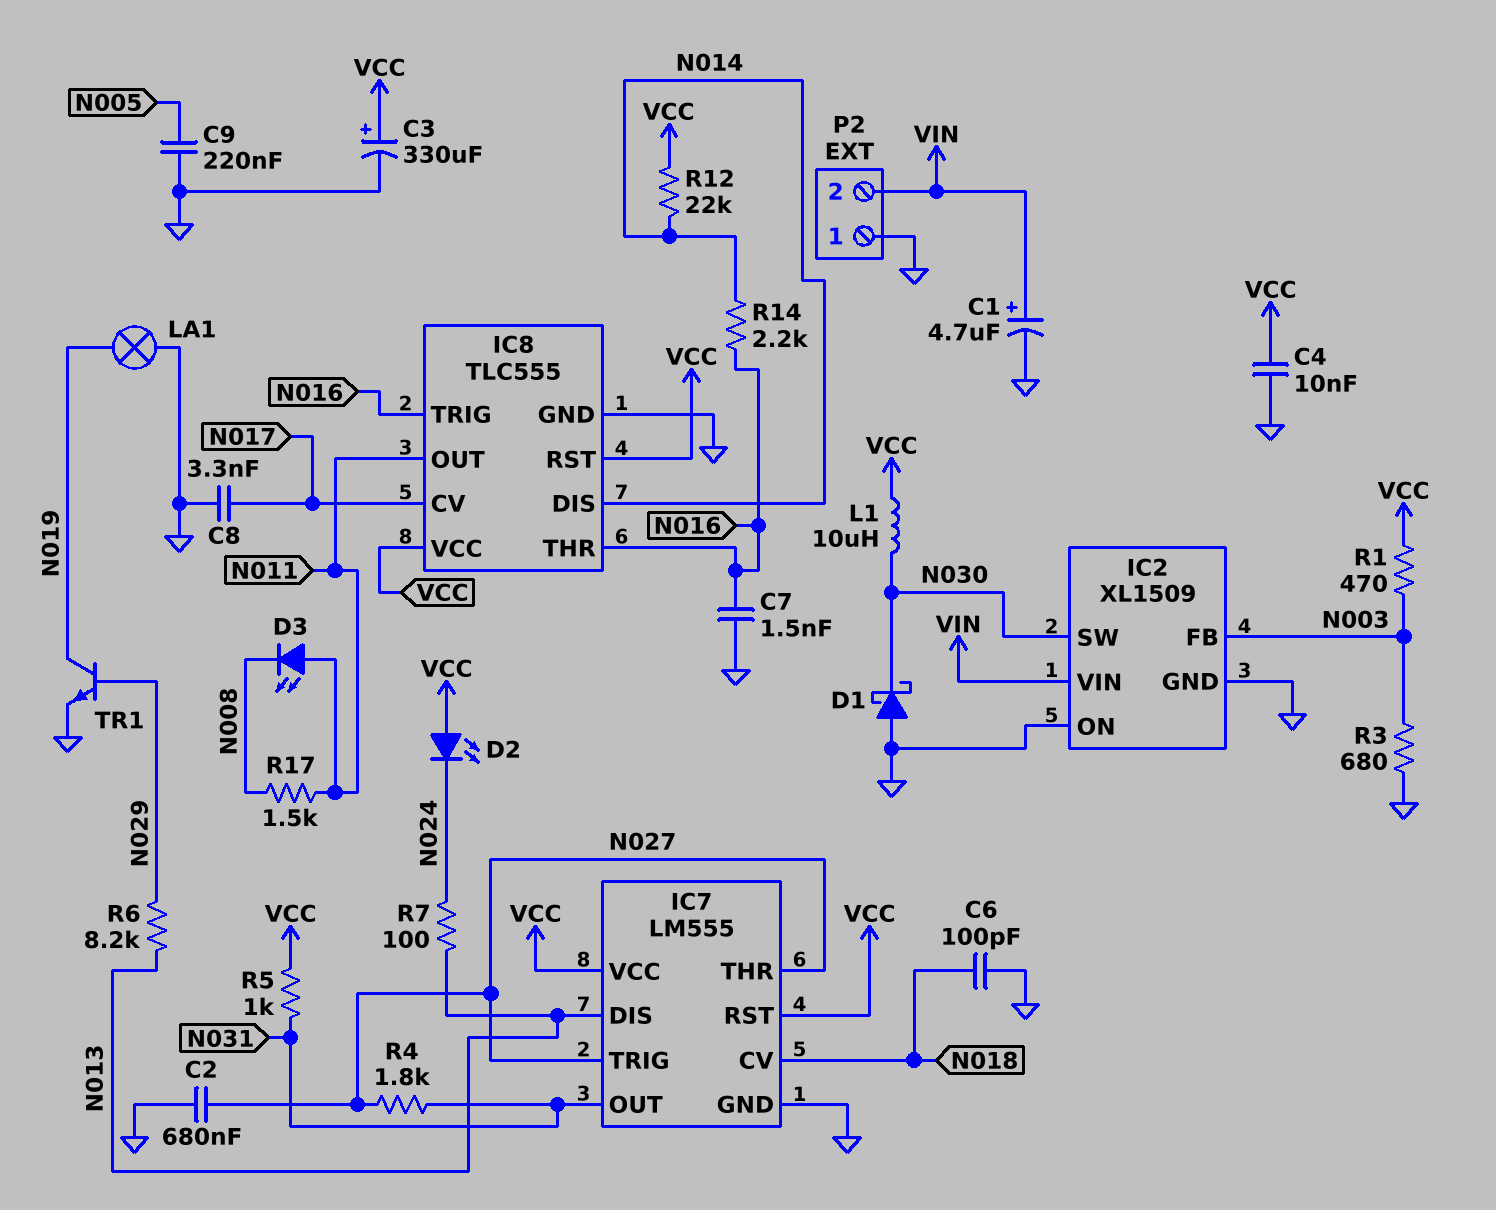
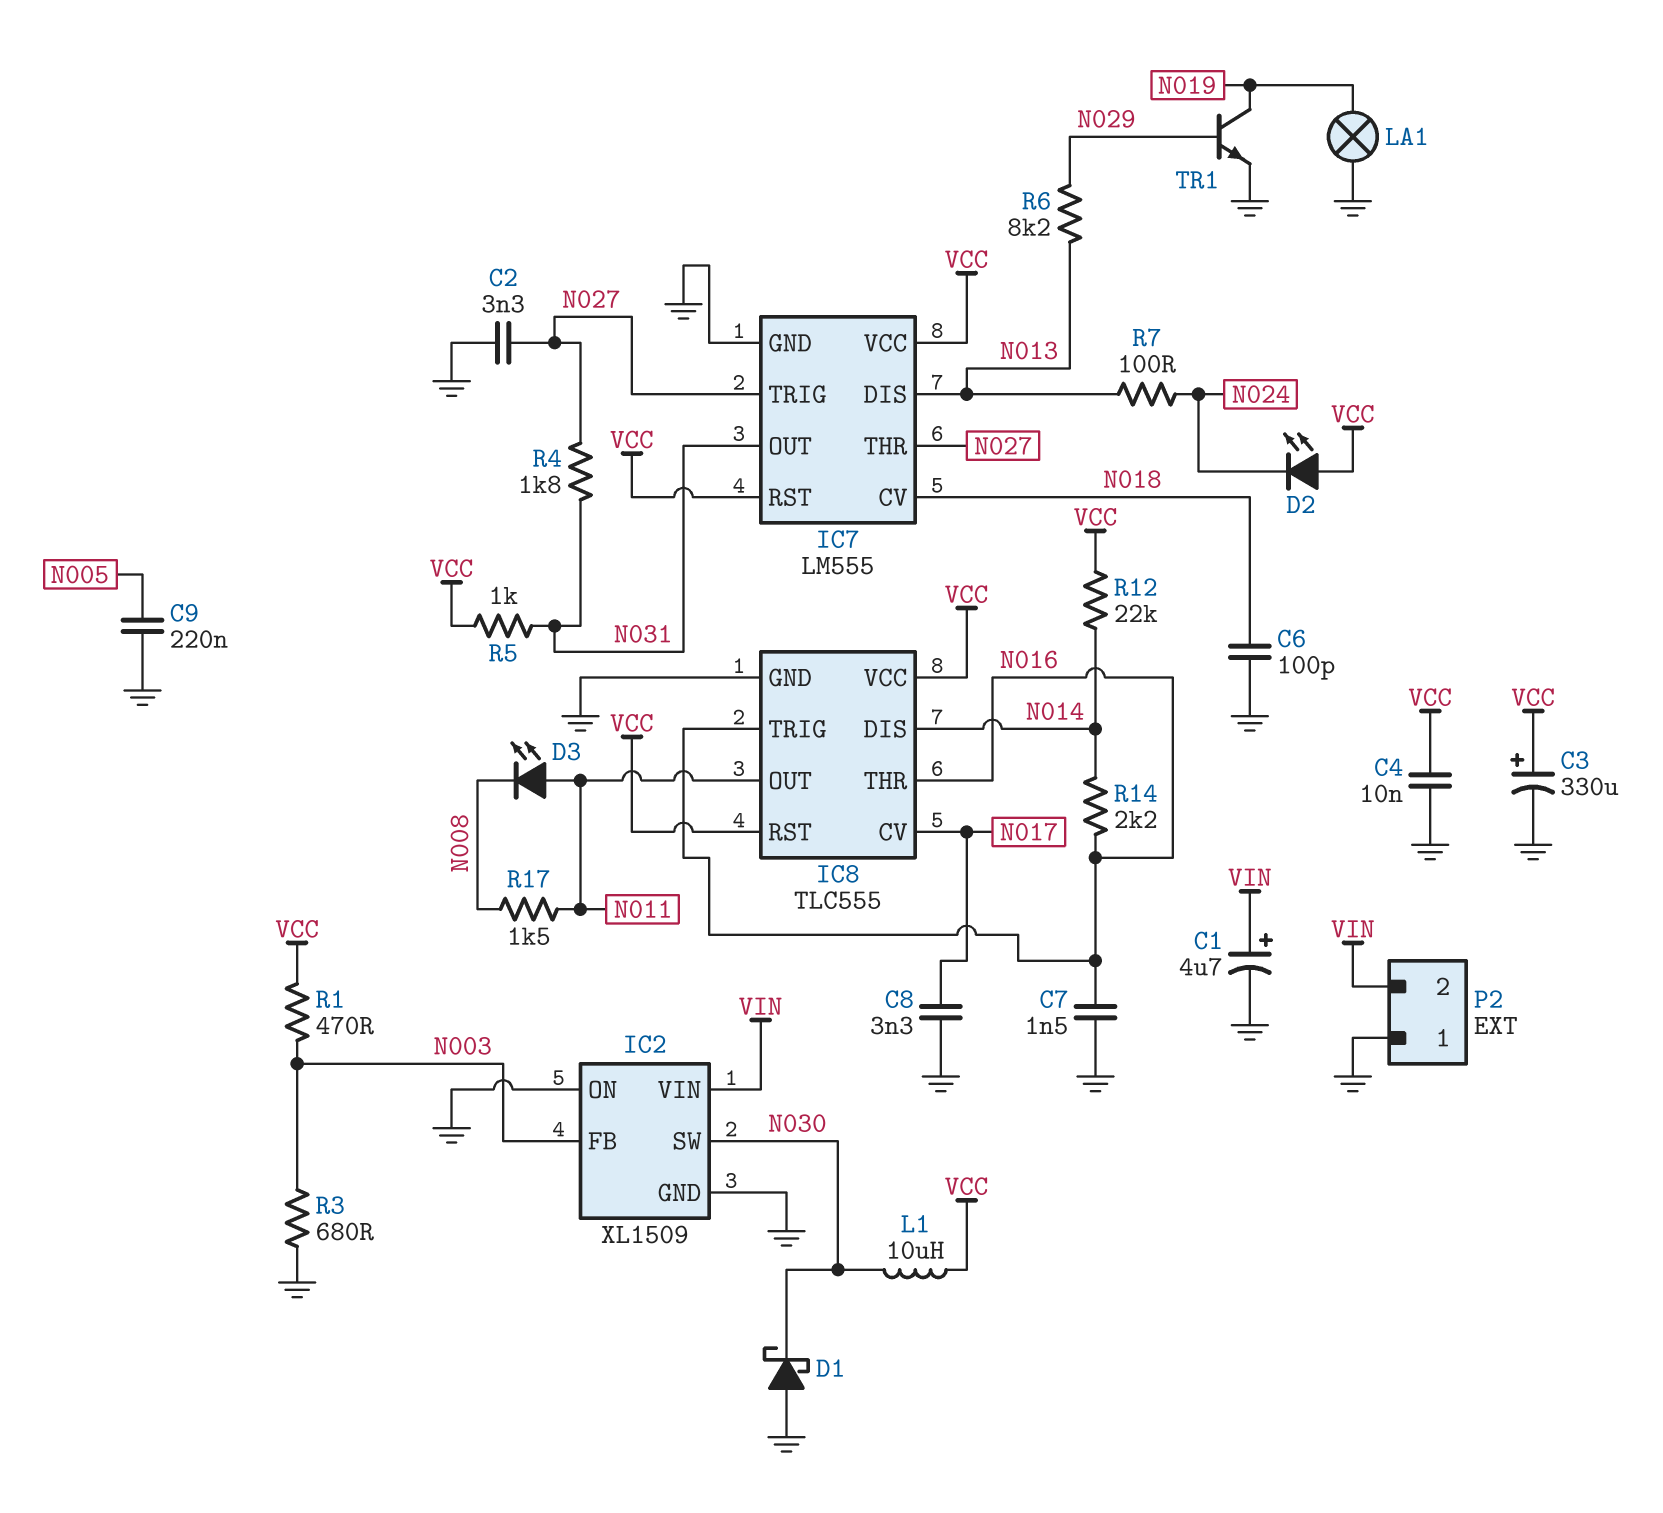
C2: 680nF (GND, N027) -> 3.3nF (GND, N027)

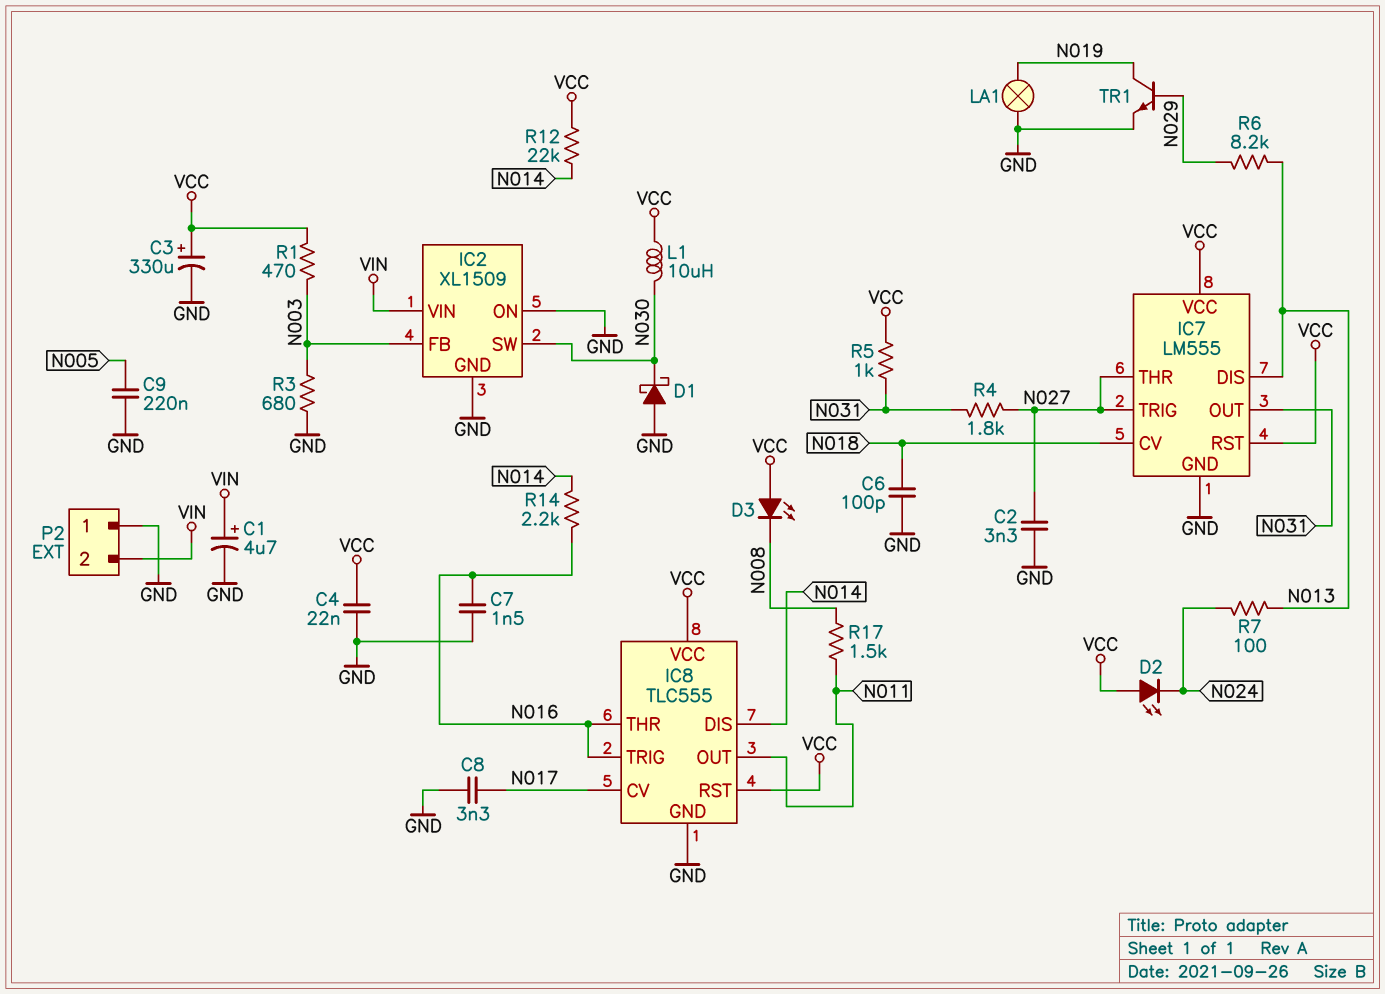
C4: 10nF (GND, VCC) -> 22nF (GND, VCC)
D3: LED (A N011, K N008) -> LED (A VCC, K N008)

